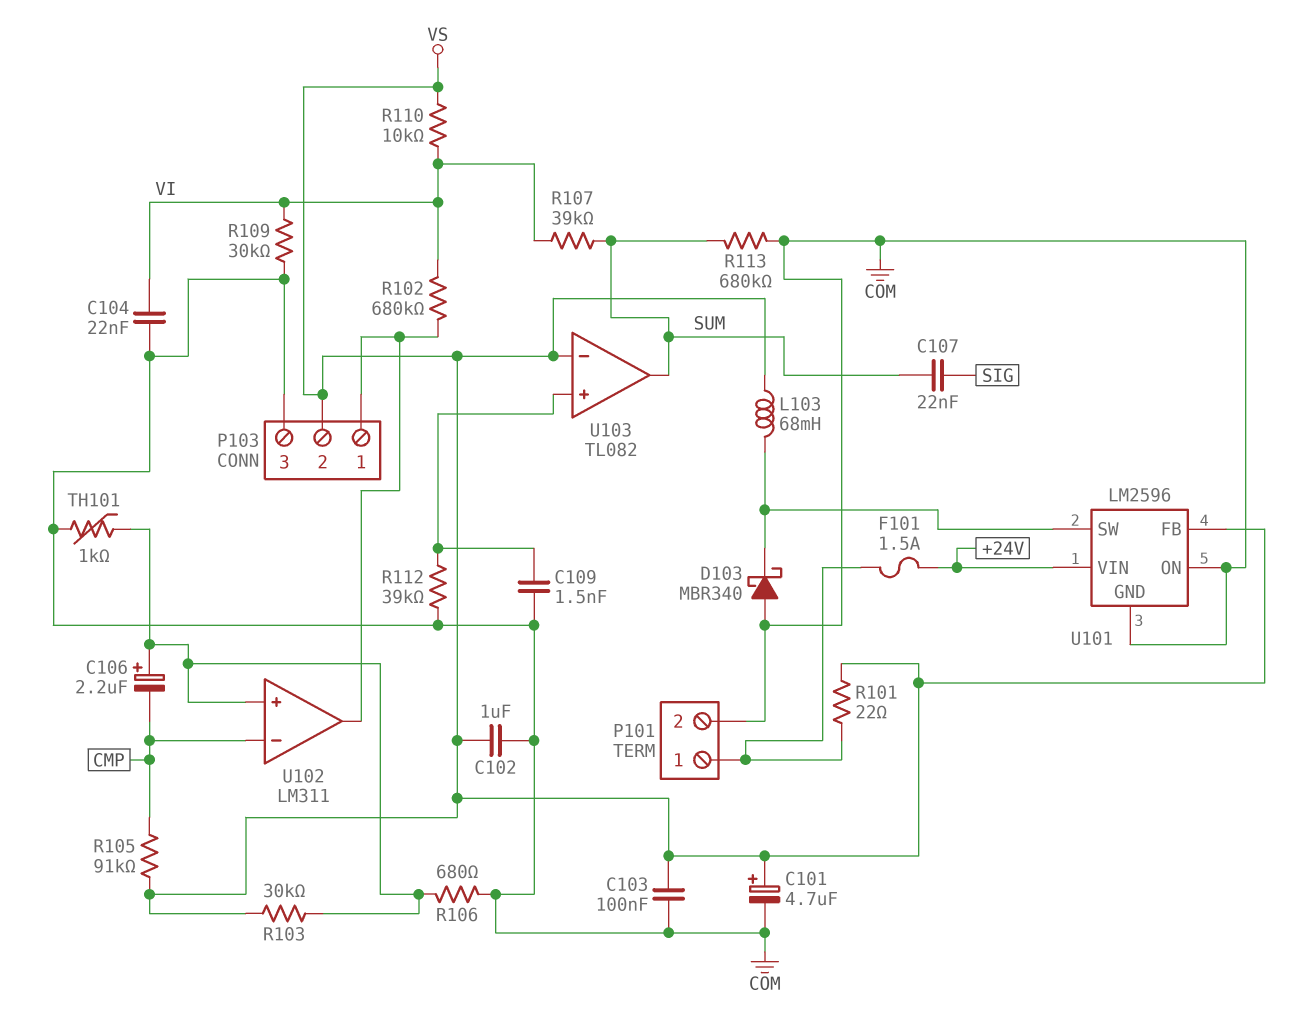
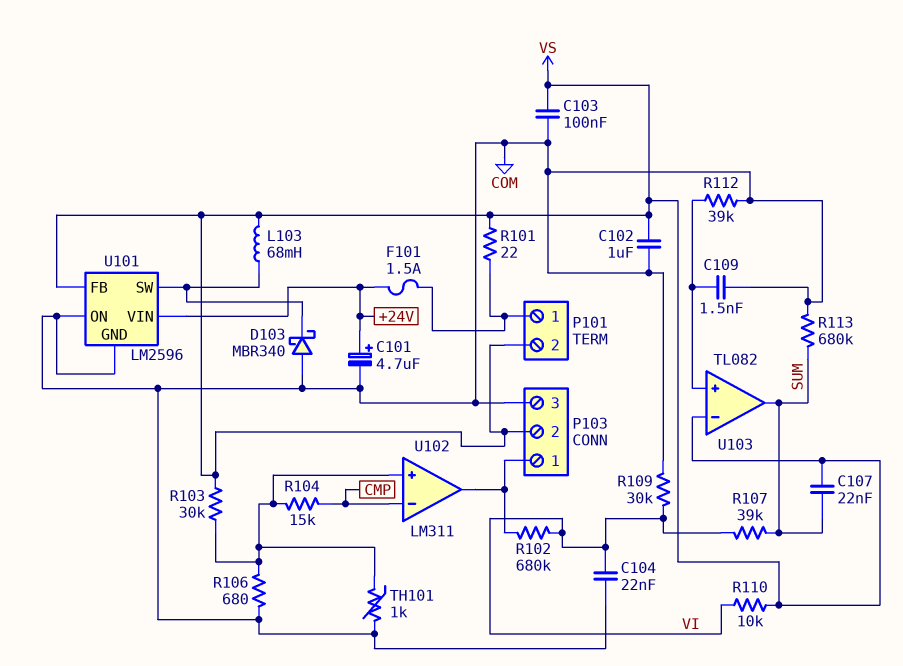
C101: 4.7uF (plus VS, minus COM) -> 4.7uF (plus +24V, minus COM)
C106: 2.2uF (plus U102/in+, minus CMP) -> none
C107: 22nF (SIG, SUM) -> 22nF (SUM, VS)
P101 pin 2: COM -> VS
R104: none -> 15k (CMP, U102/in+)
R105: 91k (CMP, VS) -> none

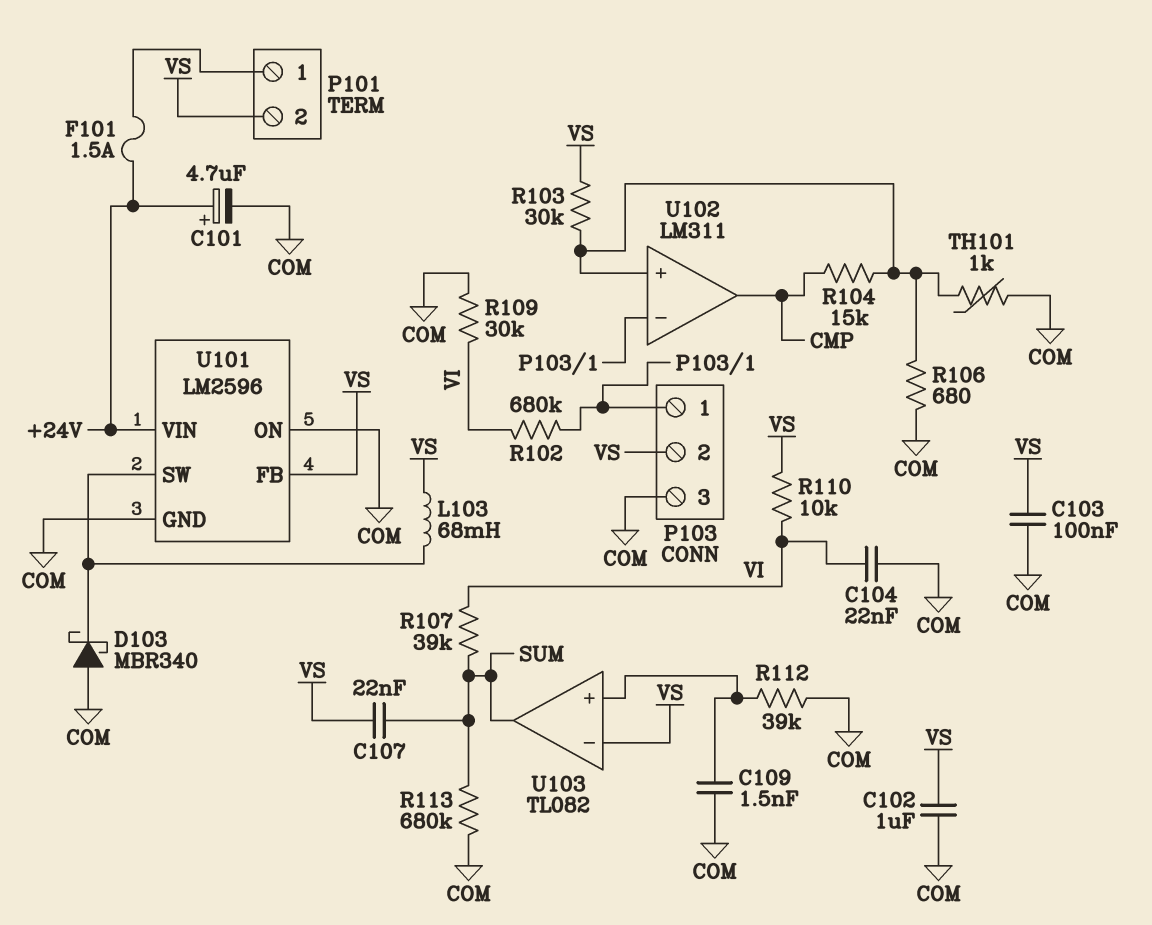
R101: 22 (P101/1, VS) -> none
U102 pin in-: CMP -> P103/1
U102 pin out: P103/1 -> CMP

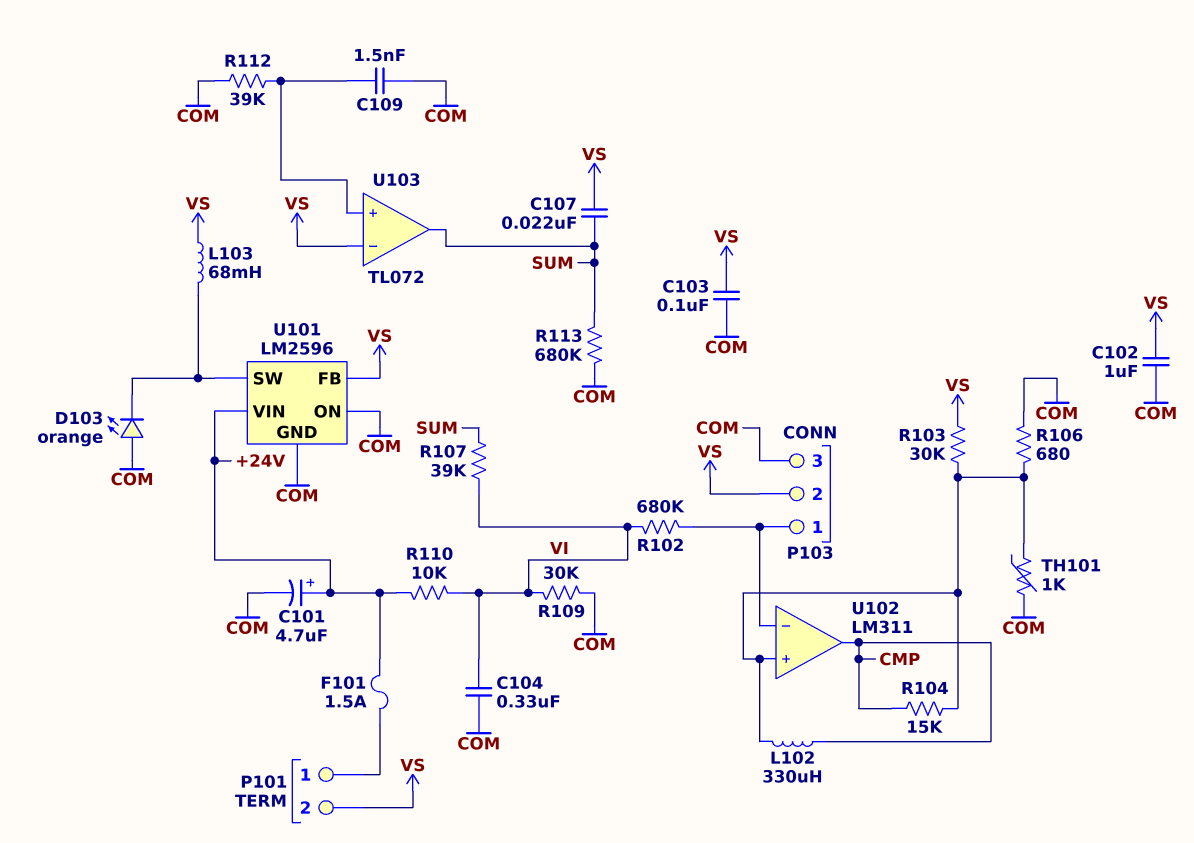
C104: 22nF (COM, VI) -> 330nF (COM, VI)
D103: schottky MBR340 (A COM, K U101/SW) -> LED orange (A COM, K U101/SW)
L102: none -> 330uH (CMP, U102/in+)
R110: 10k (VI, VS) -> 10k (+24V, VI)
U103: TL082 -> TL072

